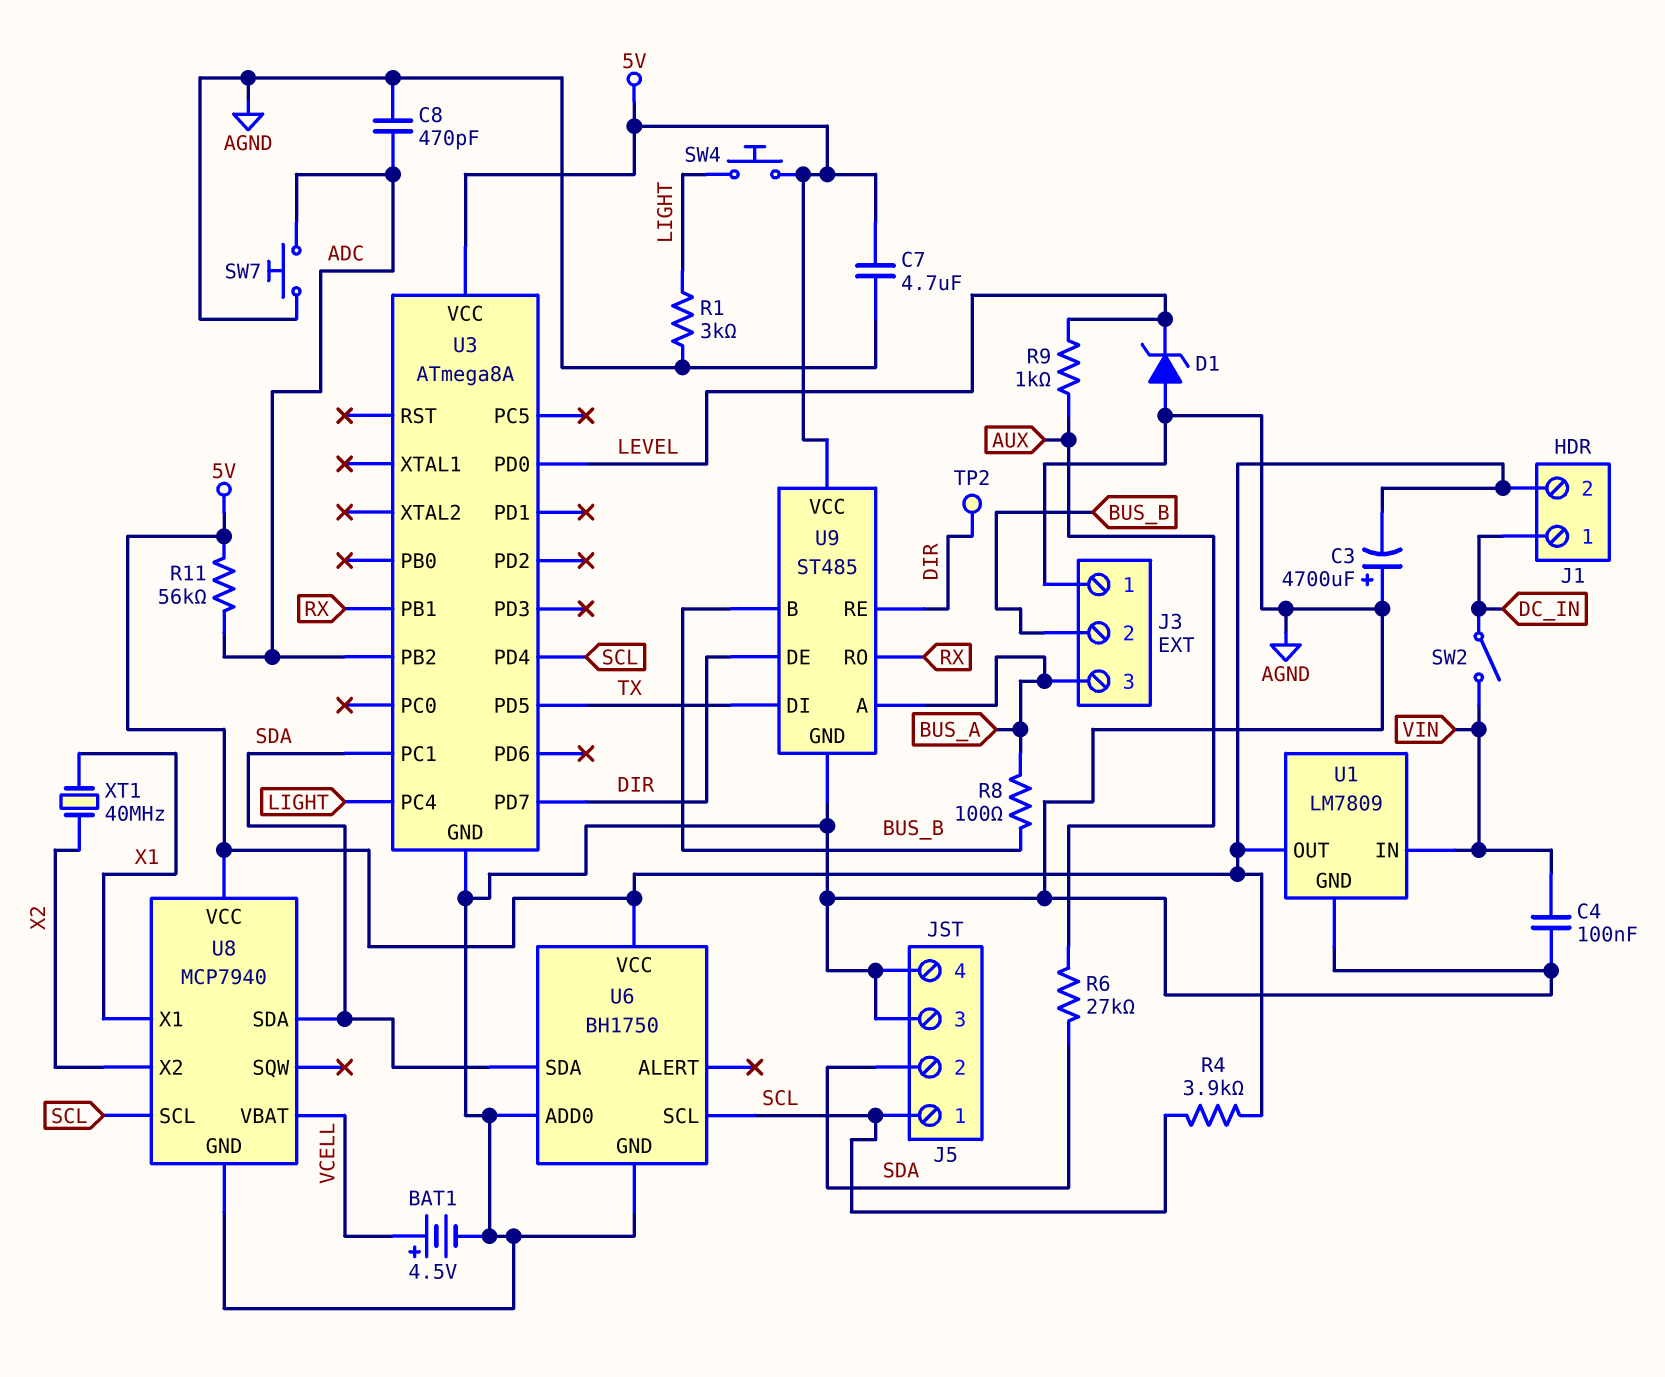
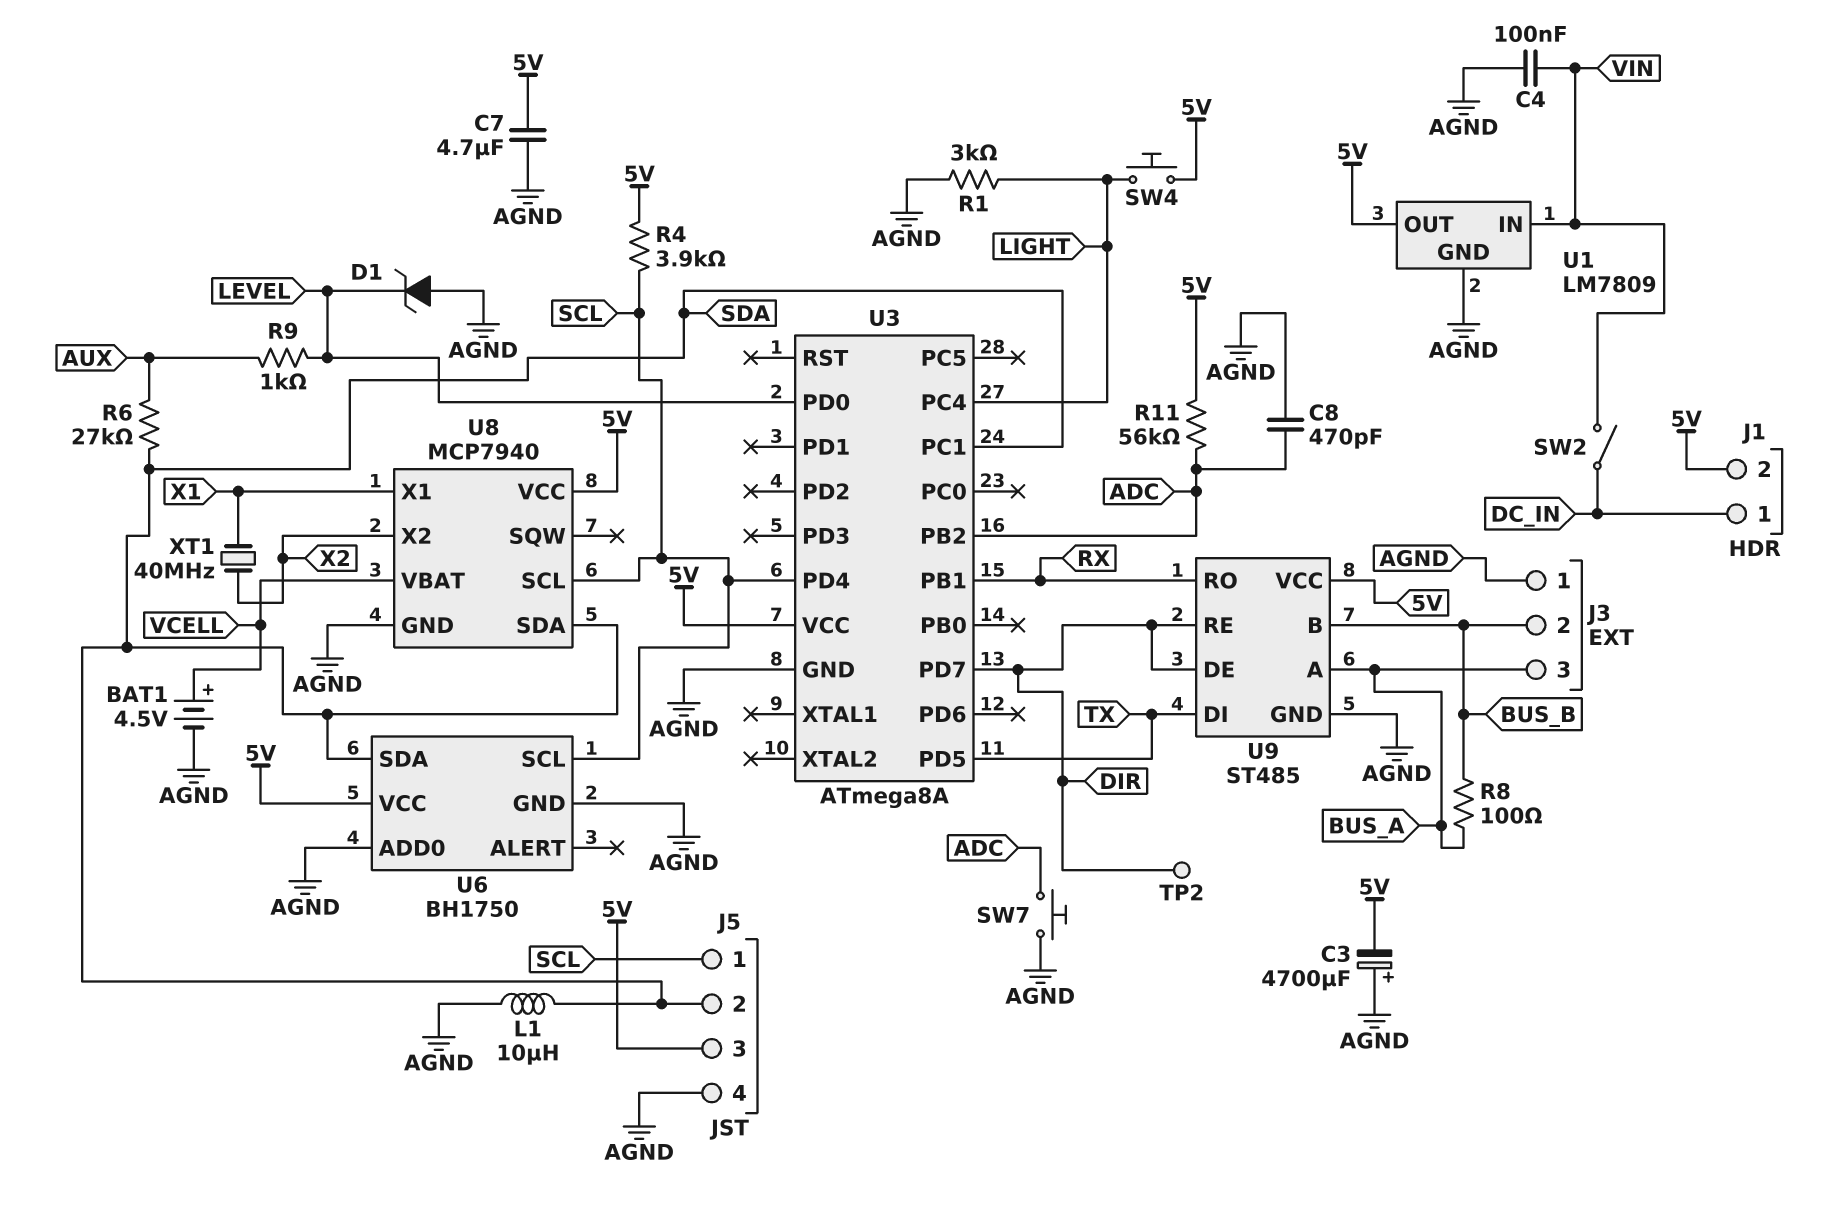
J5 pin 3: AGND -> 5V
L1: none -> 10uH (AGND, SDA)

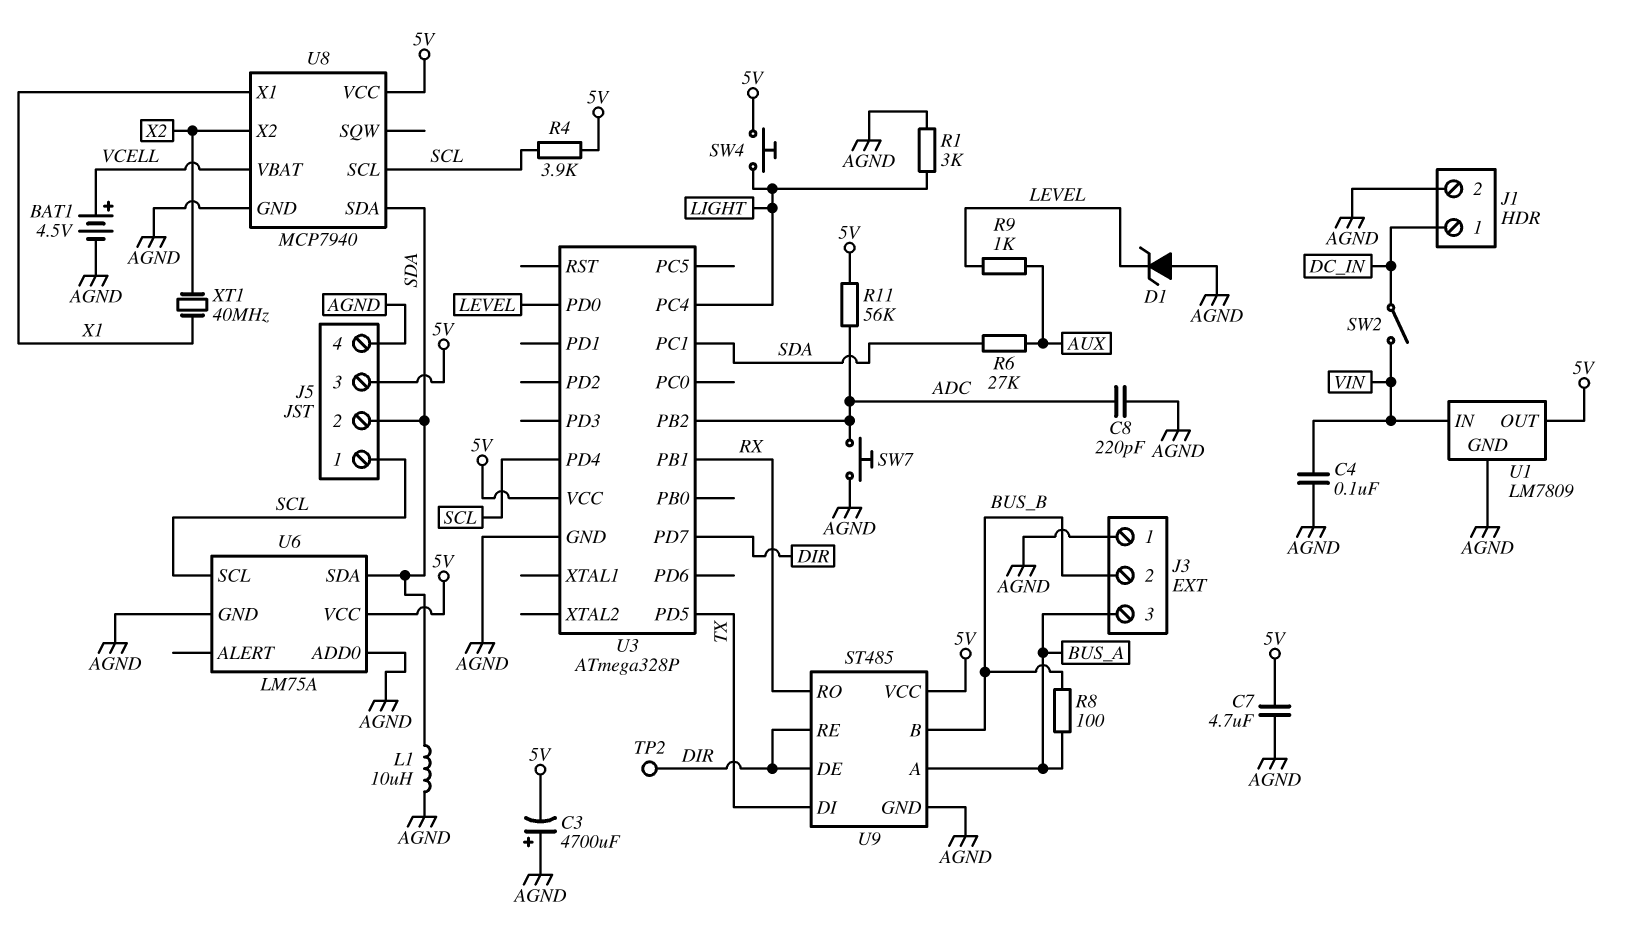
C8: 470pF (ADC, AGND) -> 220pF (ADC, AGND)
J1 pin 2: 5V -> AGND
U3: ATmega8A -> ATmega328P
U6: BH1750 -> LM75A

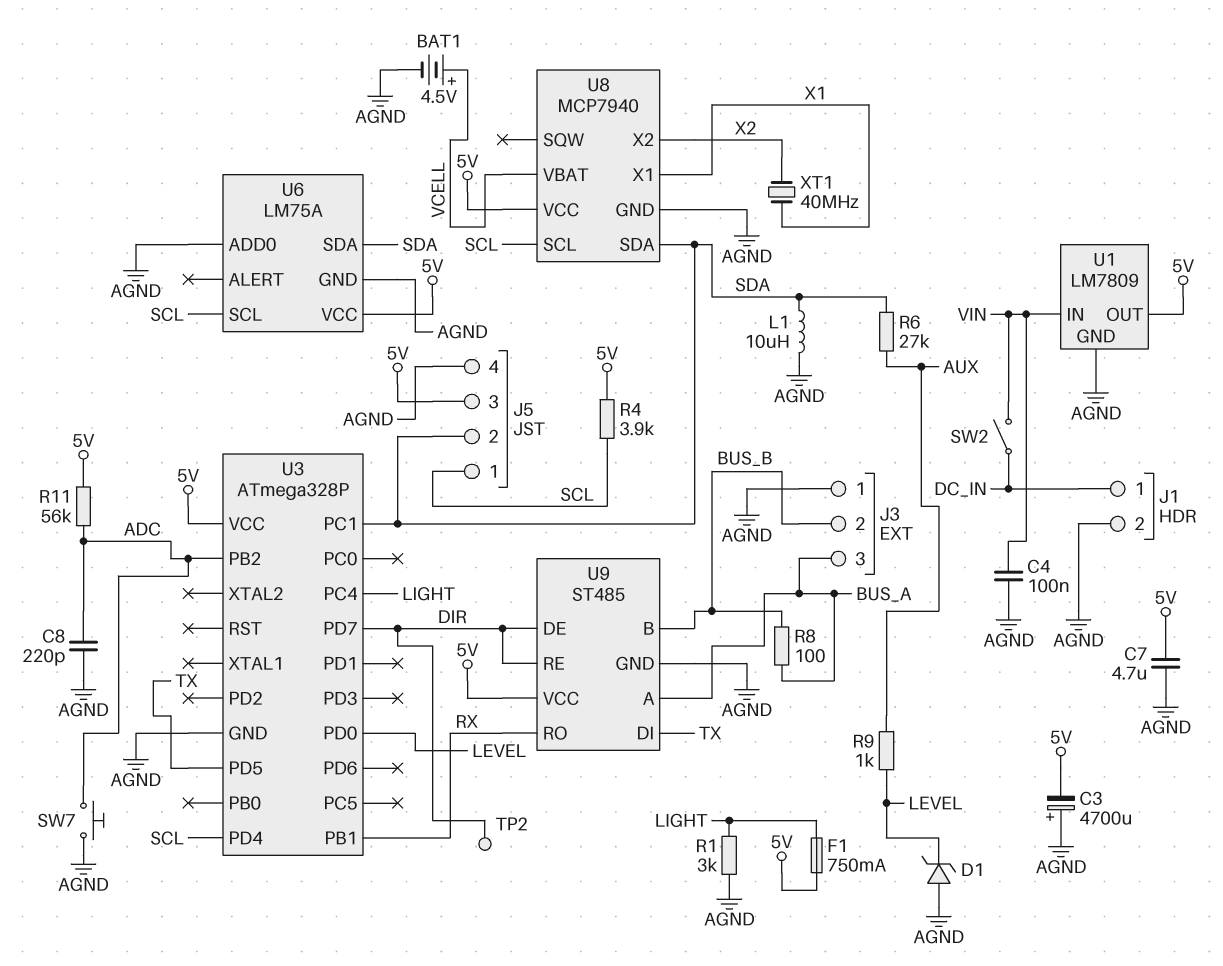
F1: none -> 750mA (5V, LIGHT)
SW4: button (5V, LIGHT) -> none

